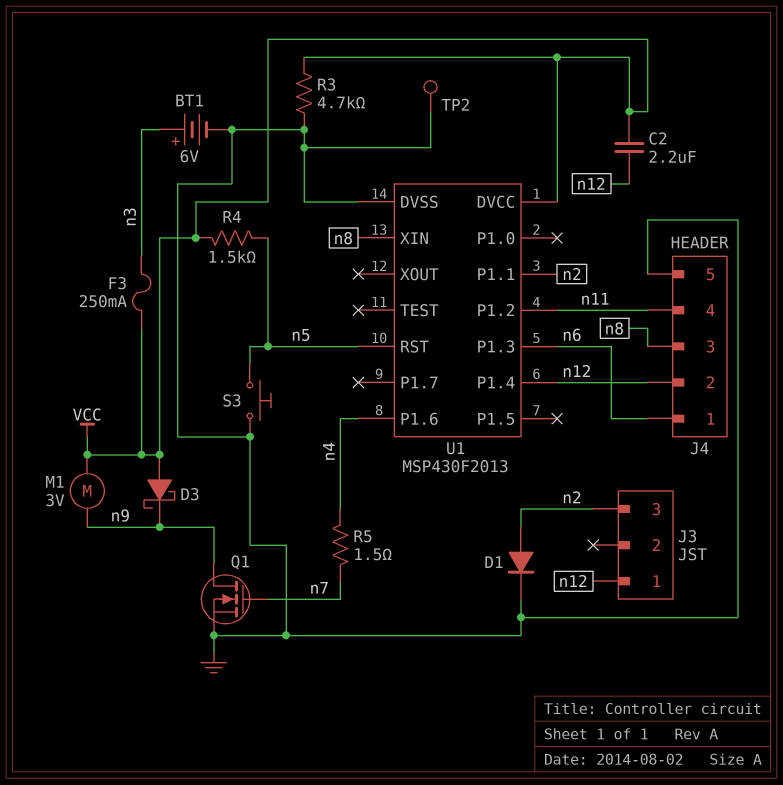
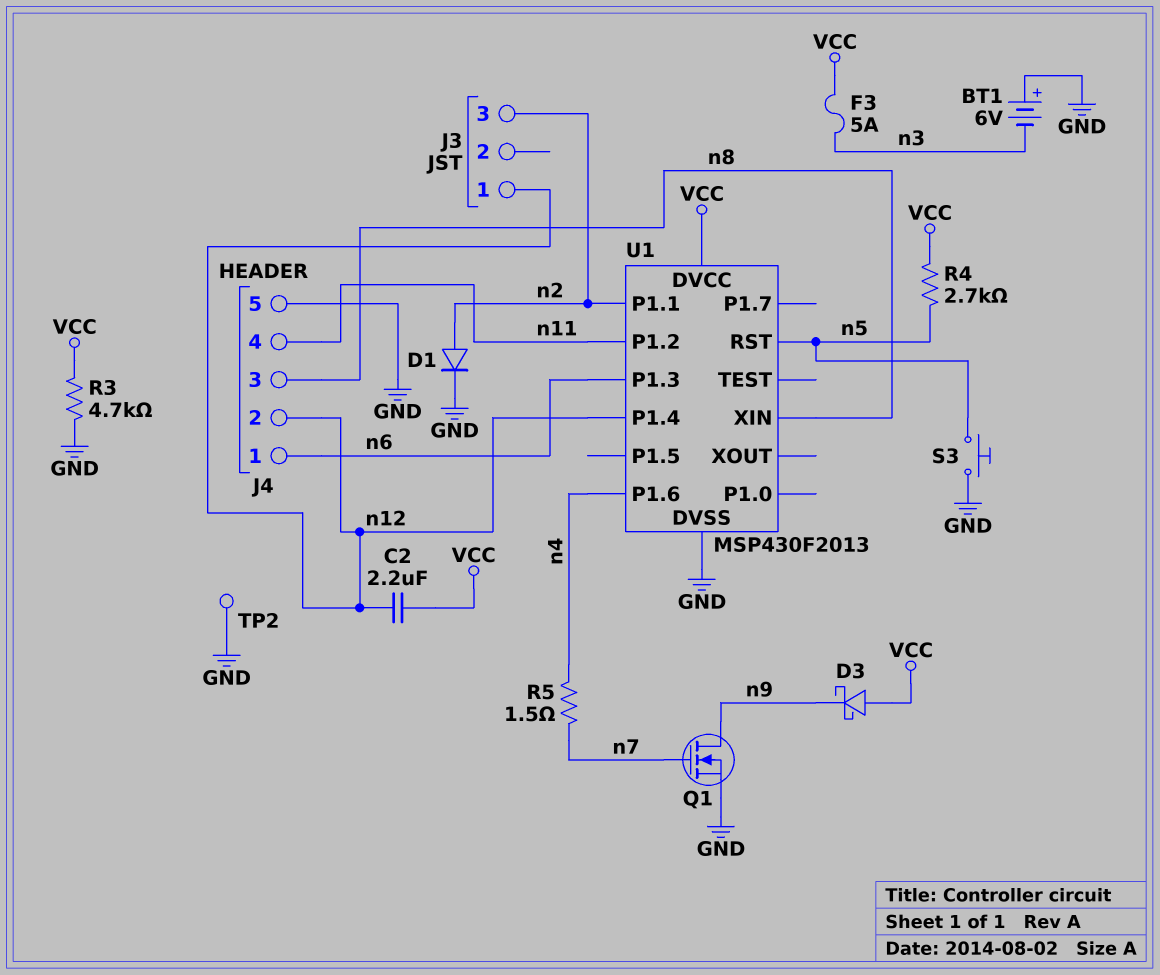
BT1: 6V (plus n3, minus GND) -> 6V (plus GND, minus n3)
F3: 250mA (VCC, n3) -> 5A (VCC, n3)
M1: motor 3V (VCC, n9) -> none
R4: 1.5k (VCC, n5) -> 2.7k (VCC, n5)

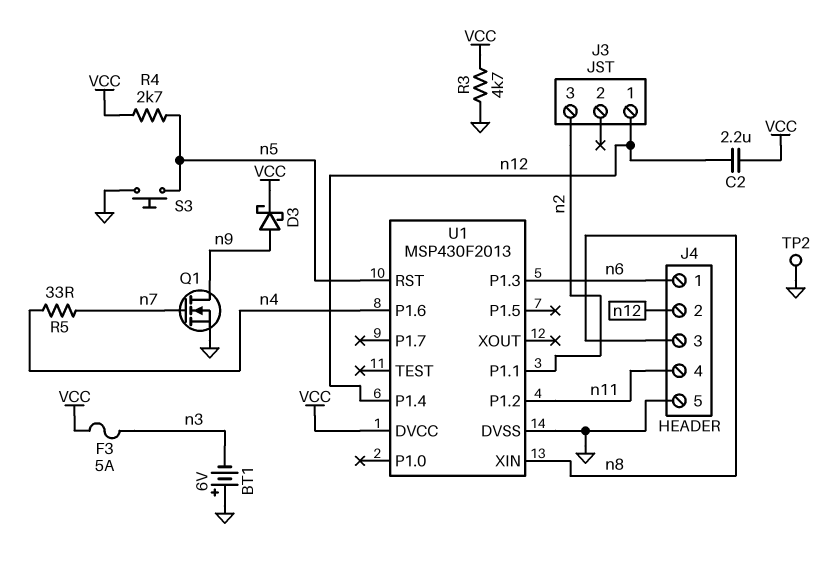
D1: diode (A n2, K GND) -> none
D3: schottky (A VCC, K n9) -> schottky (A n9, K VCC)
R5: 1.5 (n4, n7) -> 33 (n4, n7)

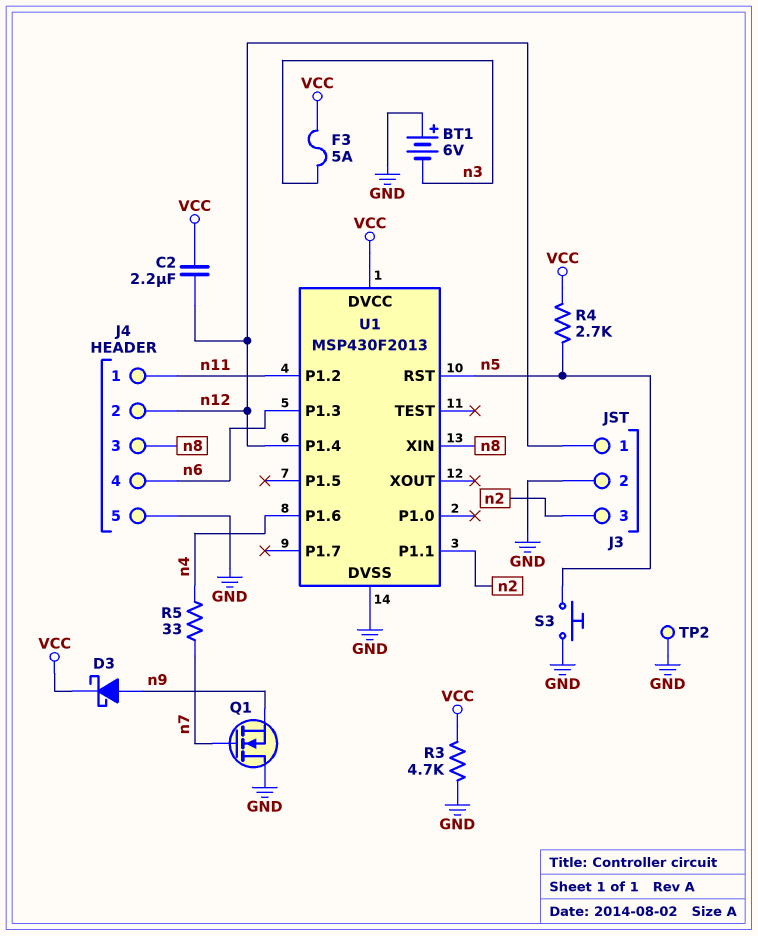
J3 pin 2: none -> GND
J4 pin 1: n6 -> n11
J4 pin 4: n11 -> n6
Q1: NMOS (G n7, D n9, S GND) -> NMOS (G n7, D GND, S n9)

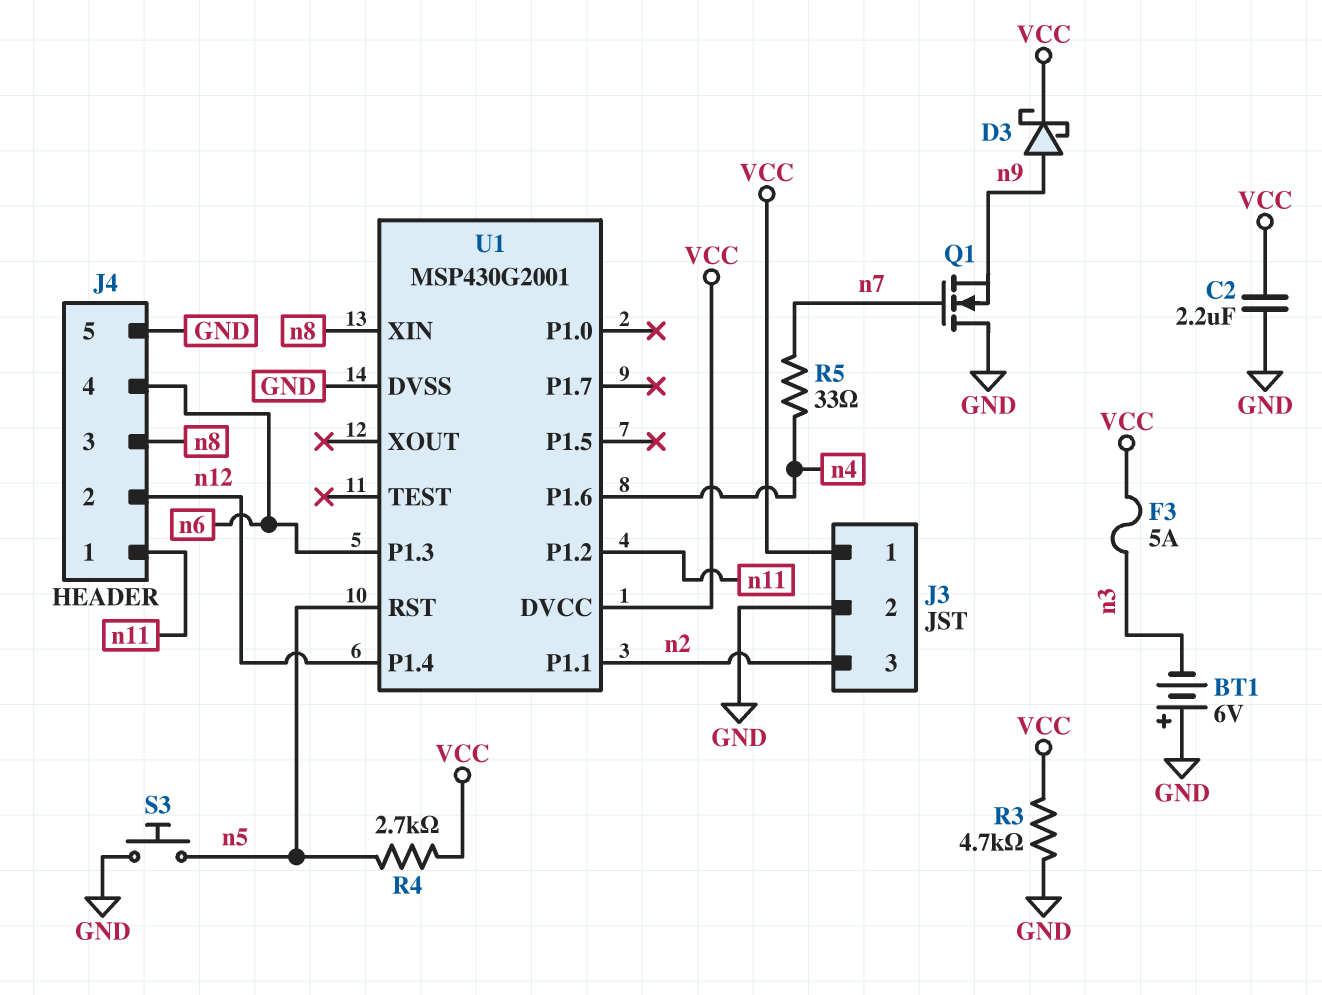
C2: 2.2uF (VCC, n12) -> 2.2uF (GND, VCC)
J3 pin 1: n12 -> VCC
TP2: test point (GND) -> none
U1: MSP430F2013 -> MSP430G2001

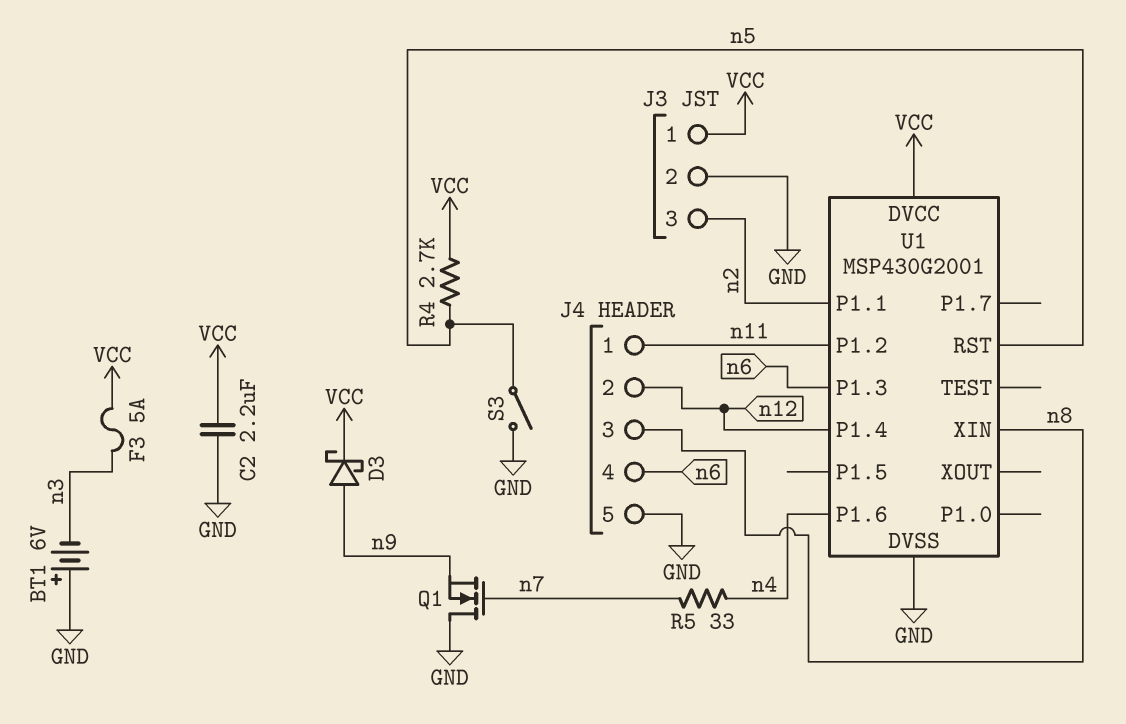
R3: 4.7k (GND, VCC) -> none
S3: button (GND, n5) -> switch (GND, n5)

